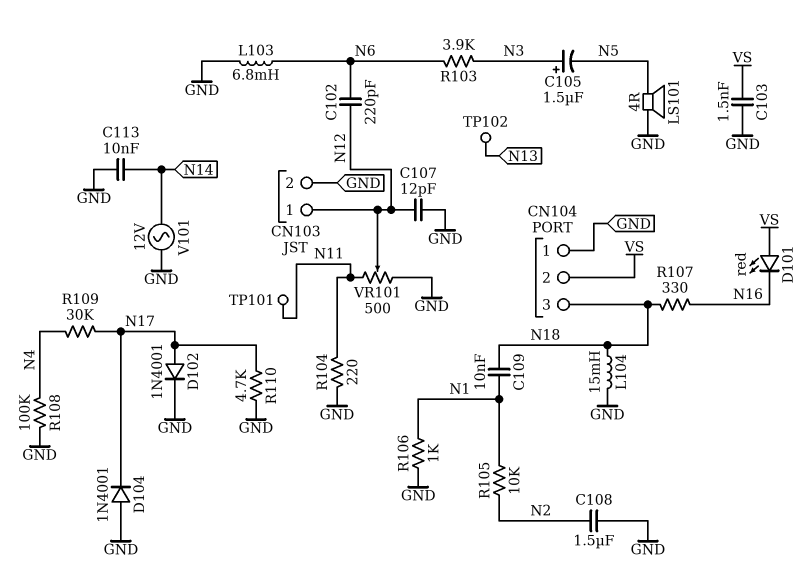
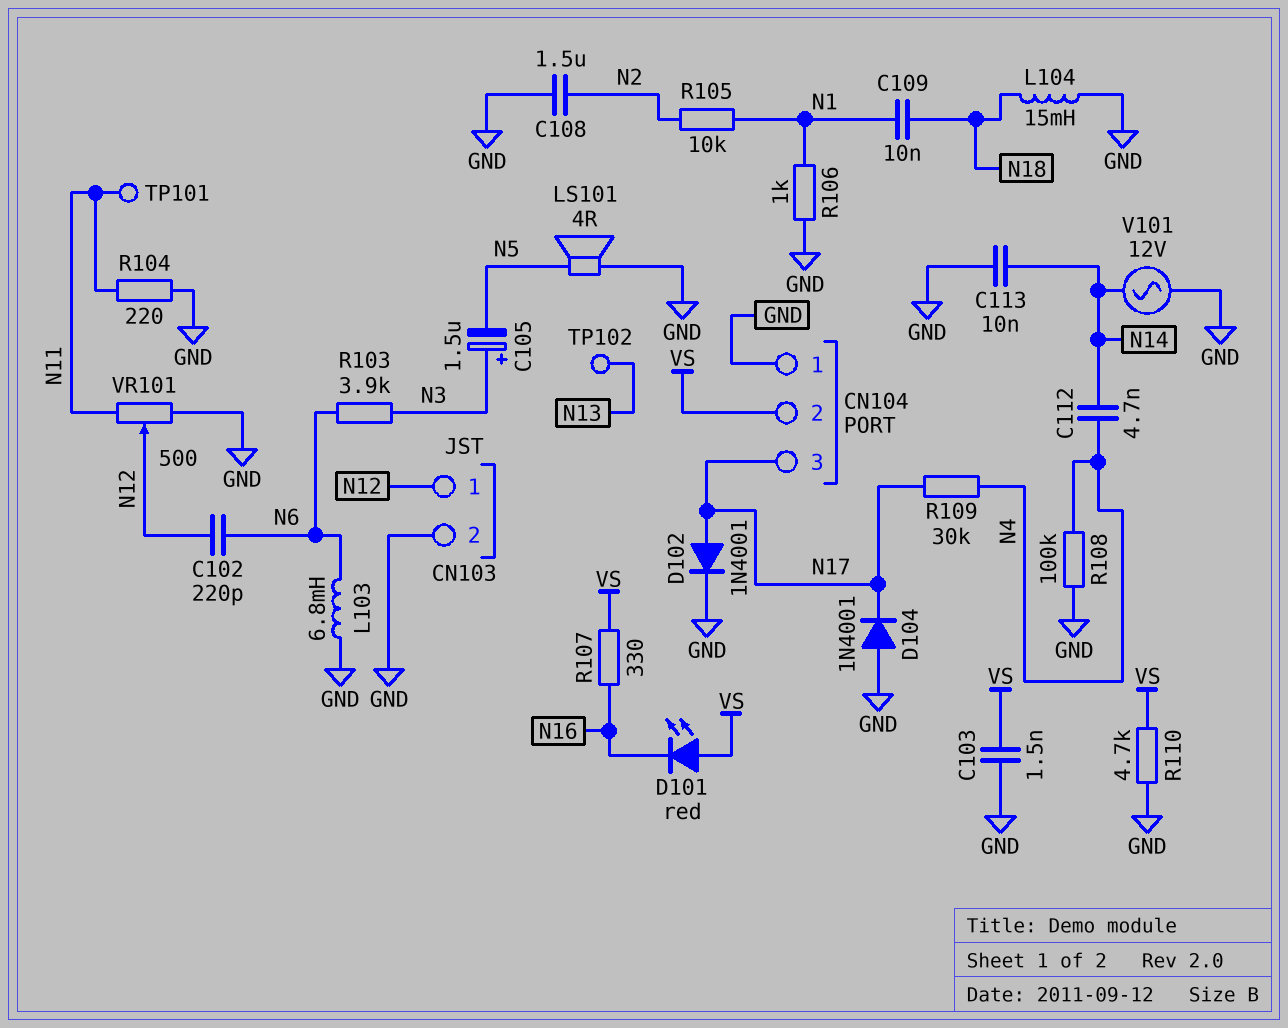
C107: 12pF (GND, N12) -> none
C112: none -> 4.7nF (N4, N14)
CN104 pin 3: N18 -> N17
R107: 330 (N16, N18) -> 330 (N16, VS)
R110: 4.7k (GND, N17) -> 4.7k (GND, VS)

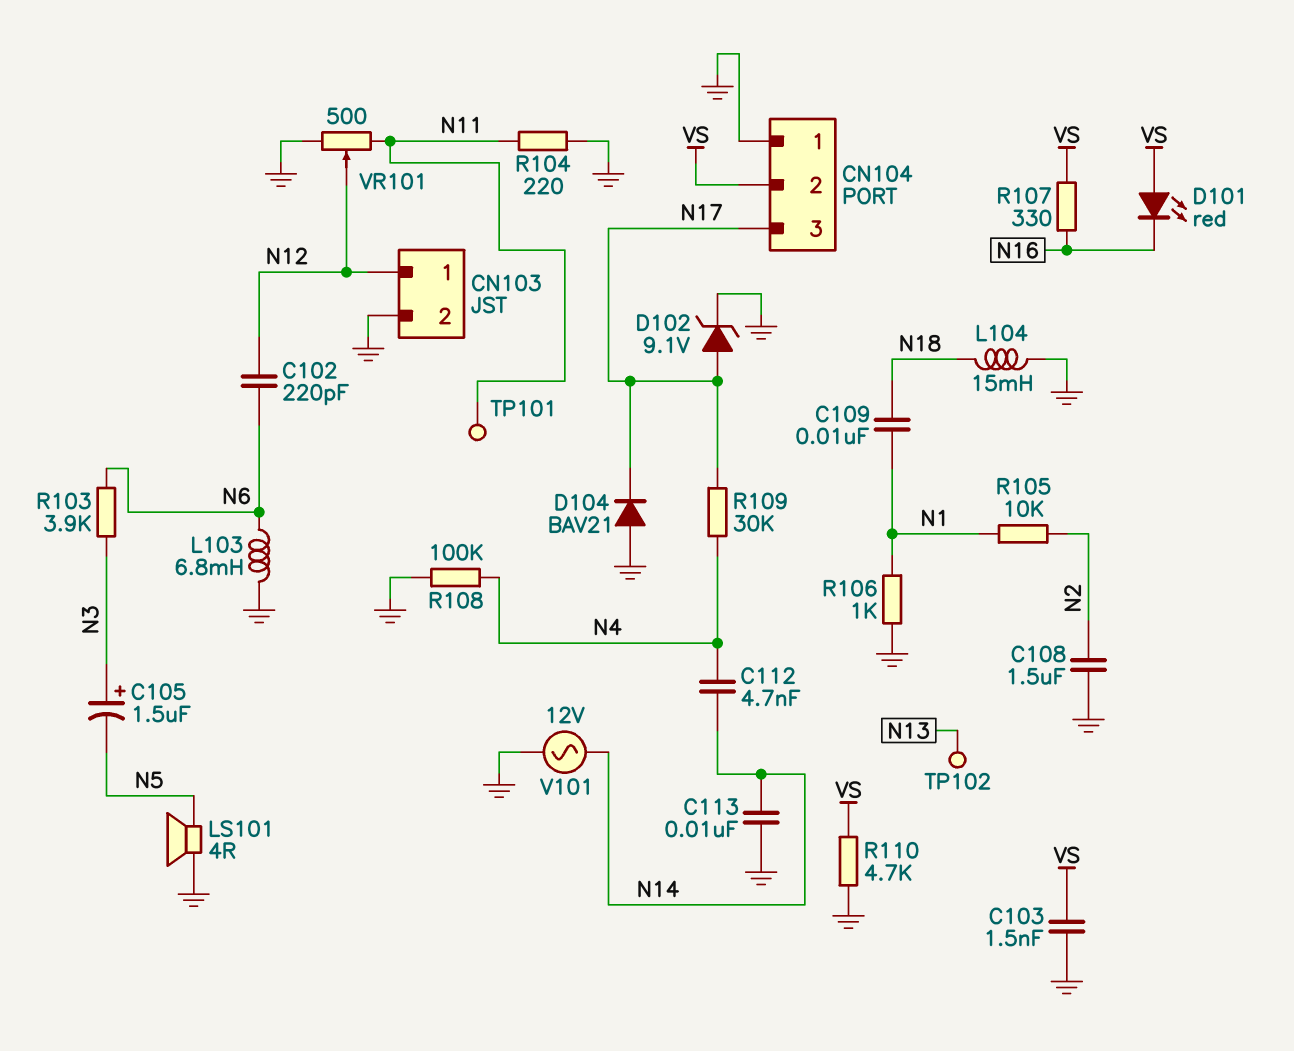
D102: diode 1N4001 (A N17, K GND) -> zener 9.1V (A N17, K GND)
D104: diode 1N4001 (A GND, K N17) -> diode BAV21 (A GND, K N17)

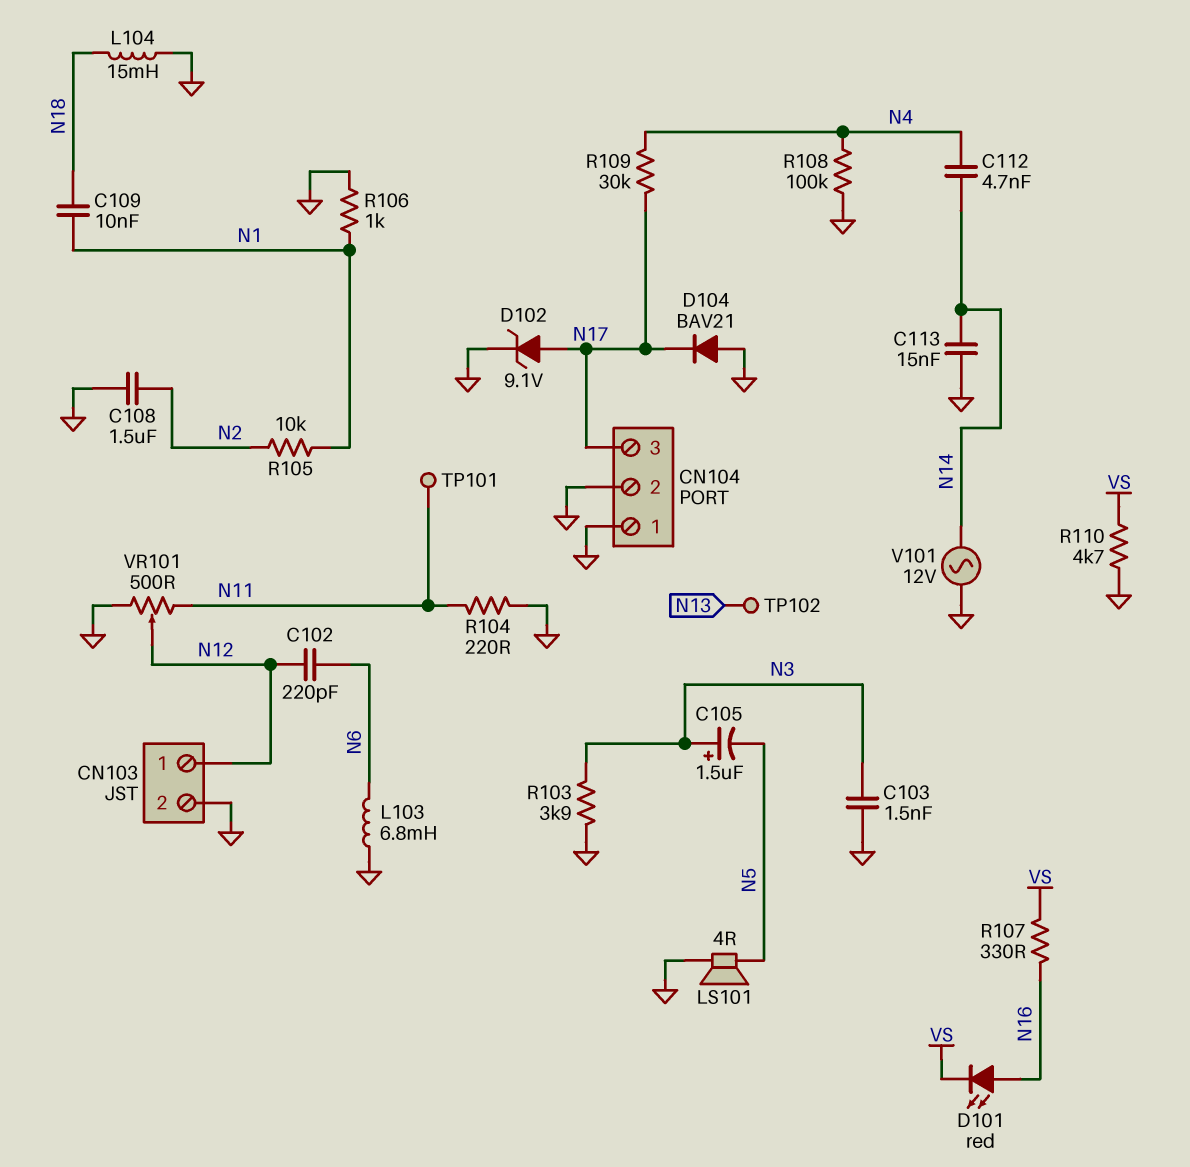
C103: 1.5nF (GND, VS) -> 1.5nF (GND, N3)
C113: 10nF (GND, N14) -> 15nF (GND, N14)
CN104 pin 2: VS -> GND
D101: LED red (A VS, K N16) -> LED red (A N16, K VS)
R103: 3.9k (N3, N6) -> 3.9k (GND, N3)

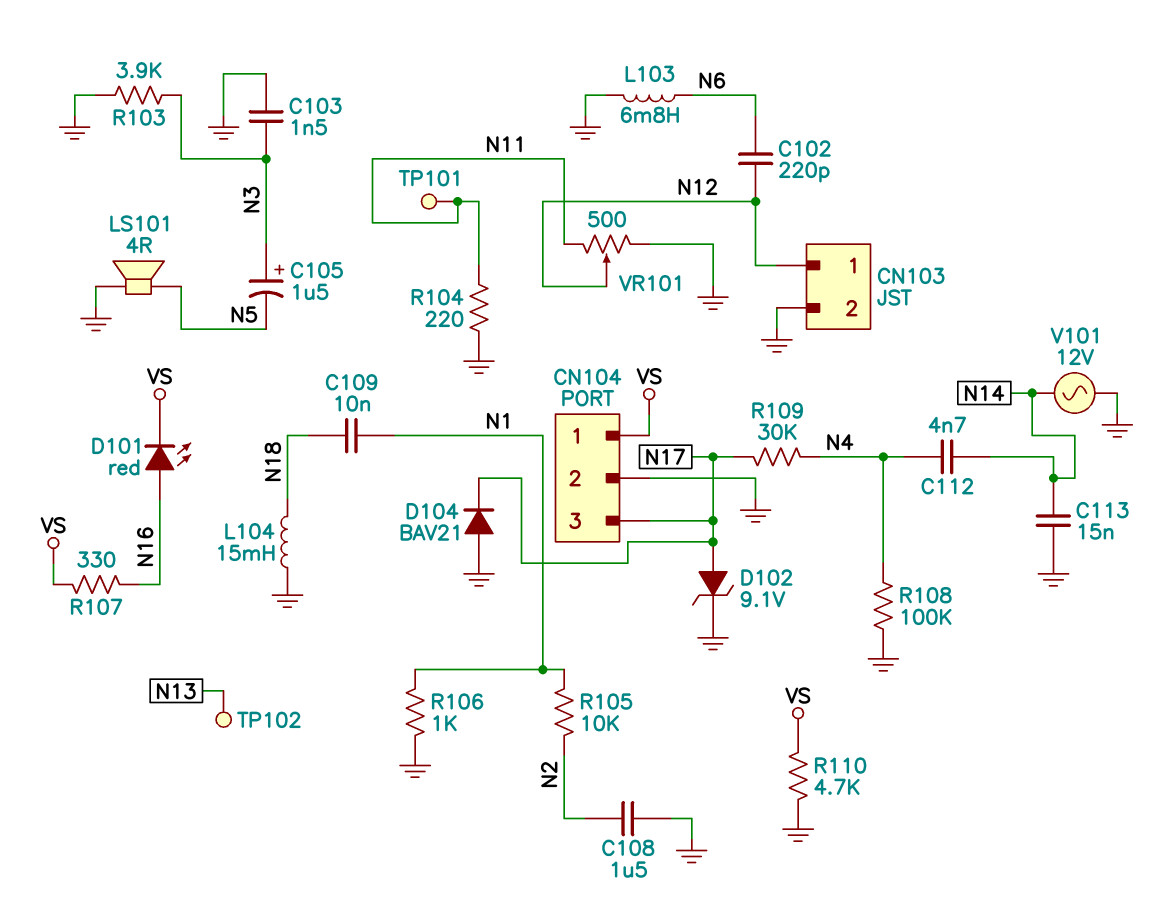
CN104 pin 1: GND -> VS

